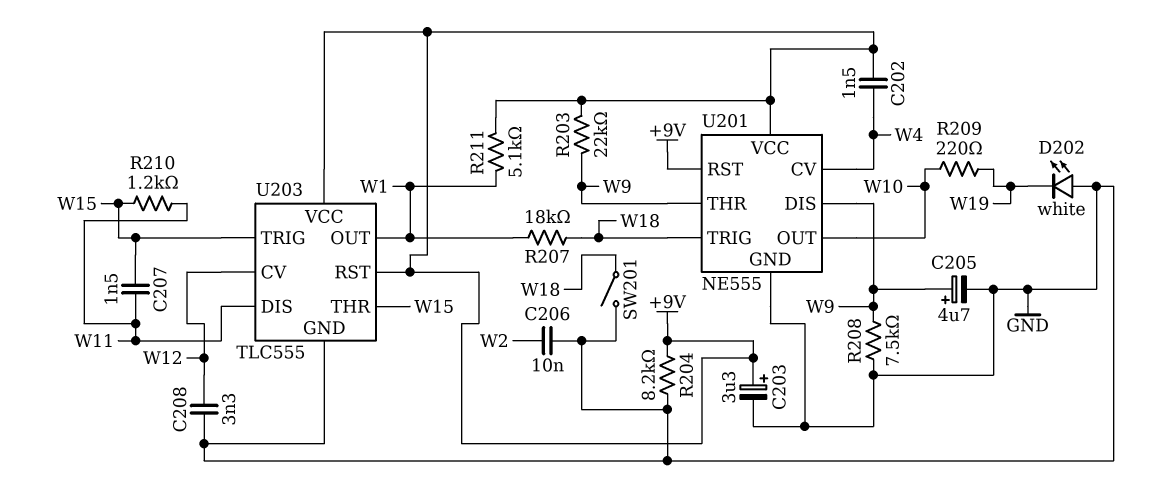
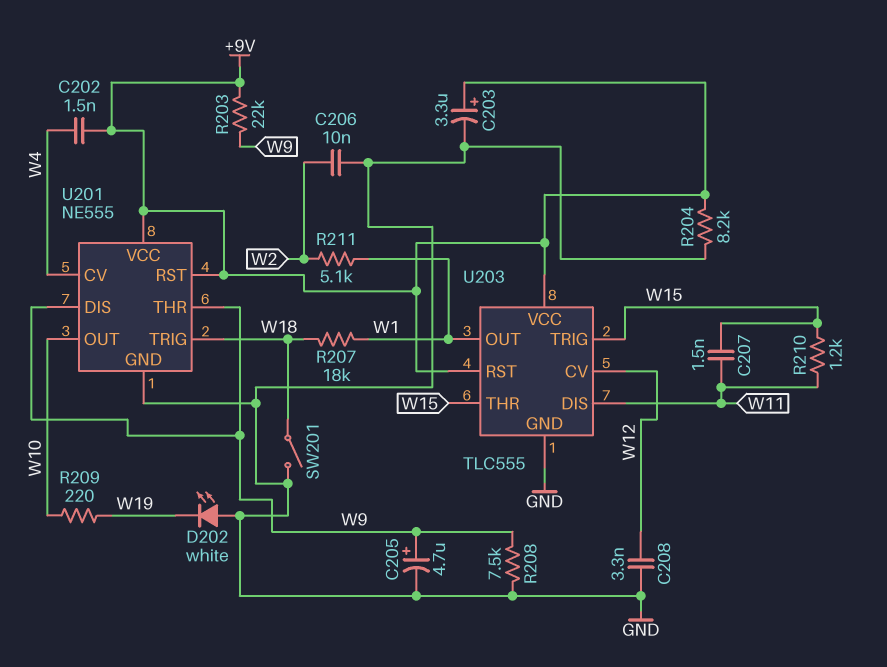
R211: 5.1k (+9V, W1) -> 5.1k (W1, W2)

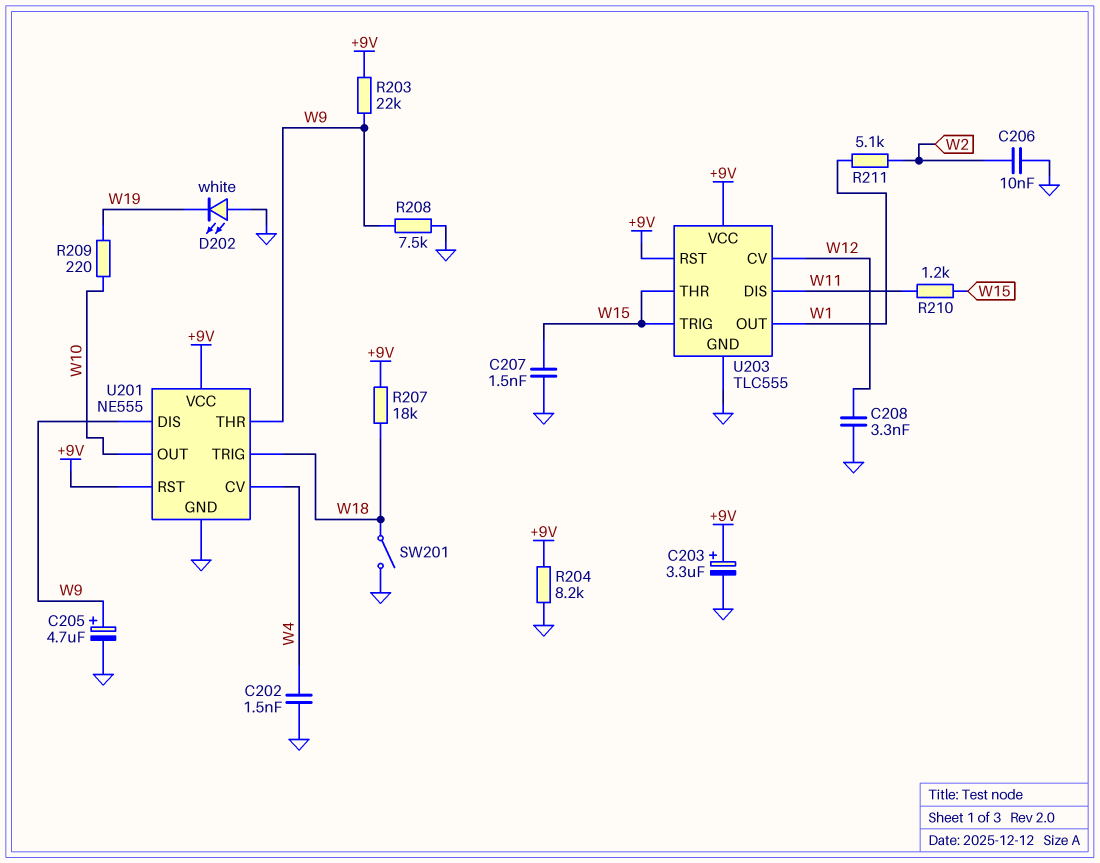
C202: 1.5nF (+9V, W4) -> 1.5nF (GND, W4)
C207: 1.5nF (W11, W15) -> 1.5nF (GND, W15)
R207: 18k (W1, W18) -> 18k (+9V, W18)

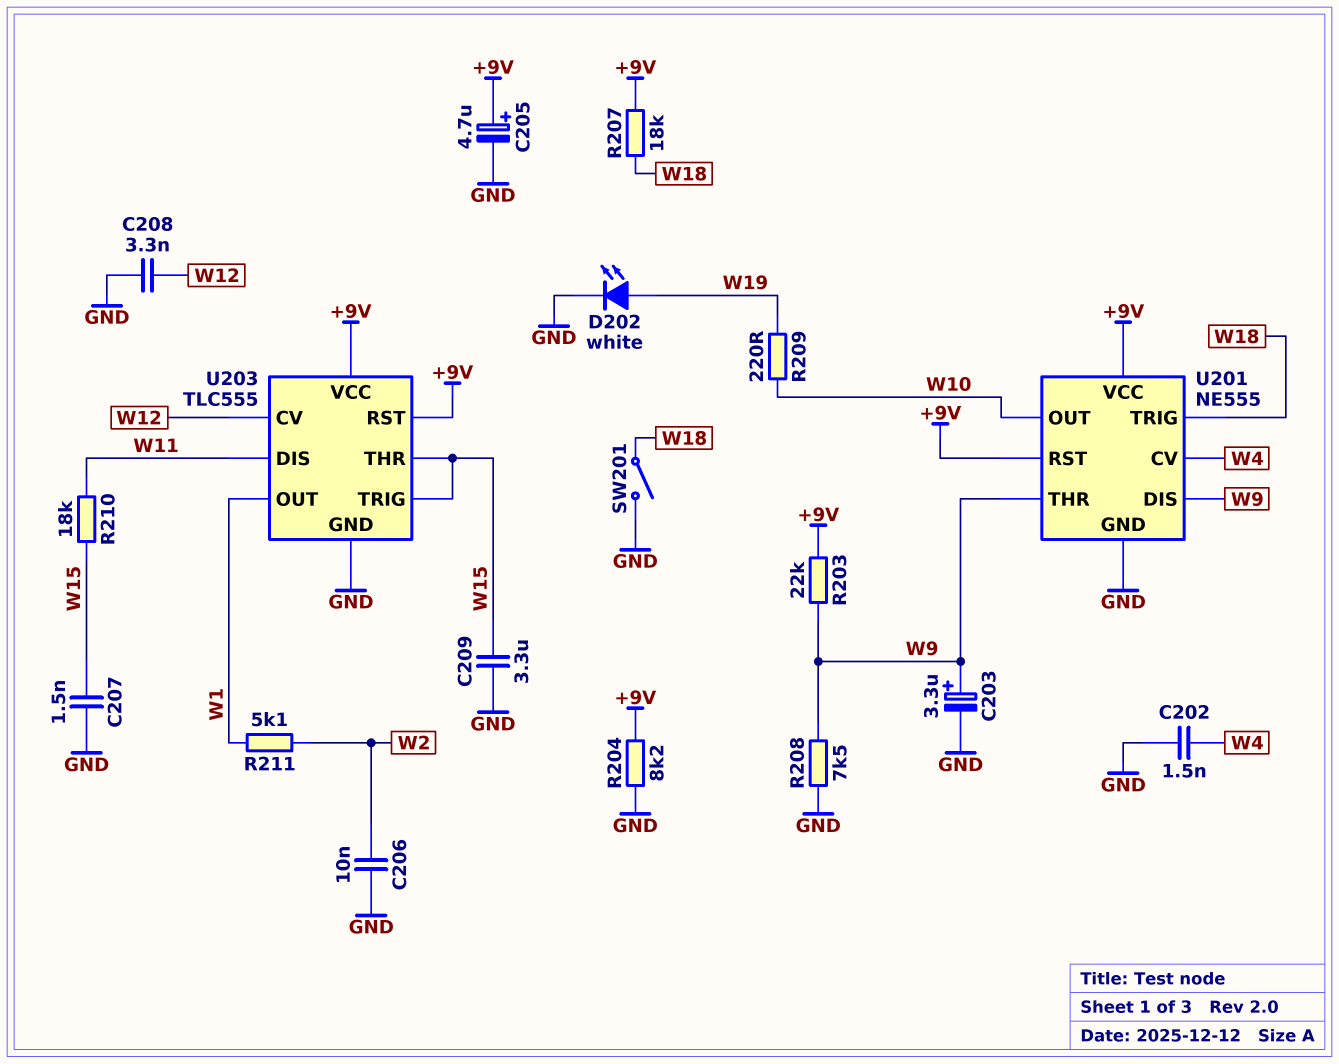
C203: 3.3uF (plus +9V, minus GND) -> 3.3uF (plus W9, minus GND)
C205: 4.7uF (plus W9, minus GND) -> 4.7uF (plus +9V, minus GND)
C209: none -> 3.3uF (GND, W15)
D202: LED white (A GND, K W19) -> LED white (A W19, K GND)
R210: 1.2k (W11, W15) -> 18k (W11, W15)

